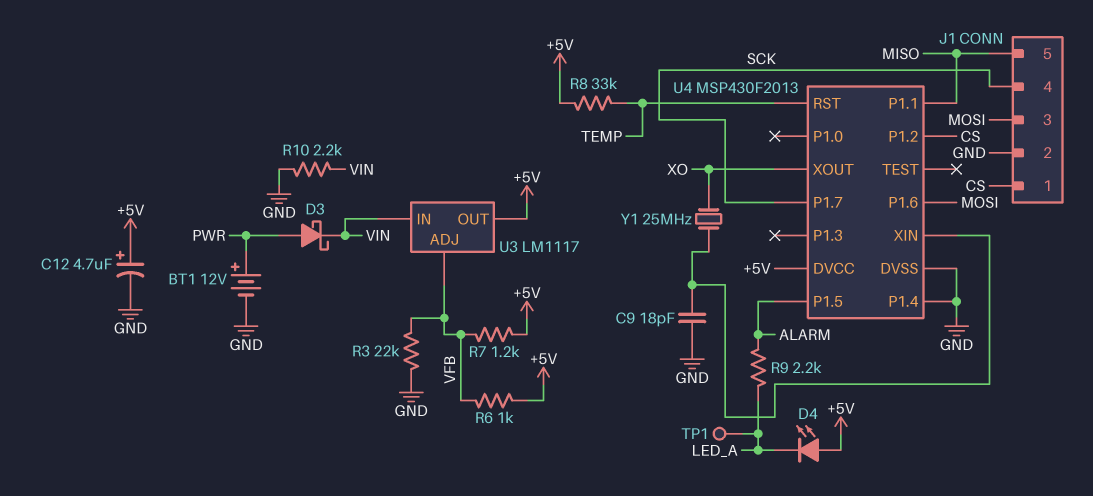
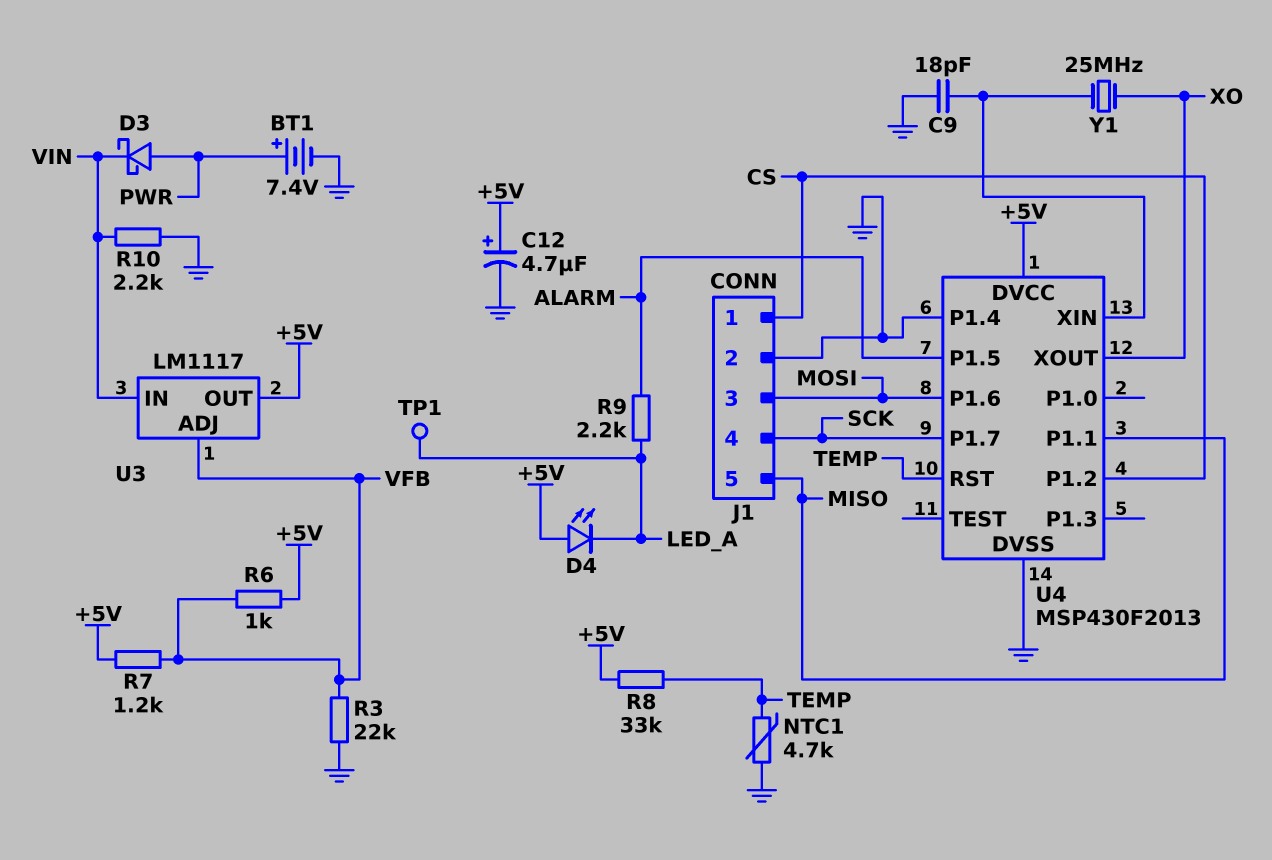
BT1: 12V (plus PWR, minus GND) -> 7.4V (plus PWR, minus GND)
NTC1: none -> 4.7k (GND, TEMP)

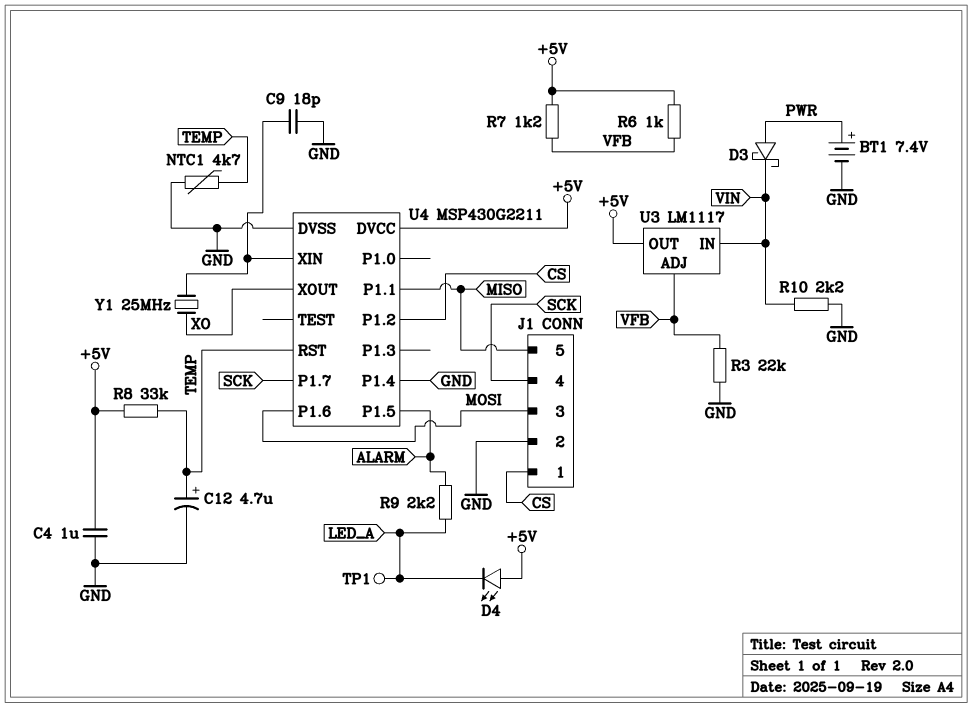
C4: none -> 1uF (+5V, GND)
C12: 4.7uF (plus +5V, minus GND) -> 4.7uF (plus TEMP, minus GND)
U4: MSP430F2013 -> MSP430G2211

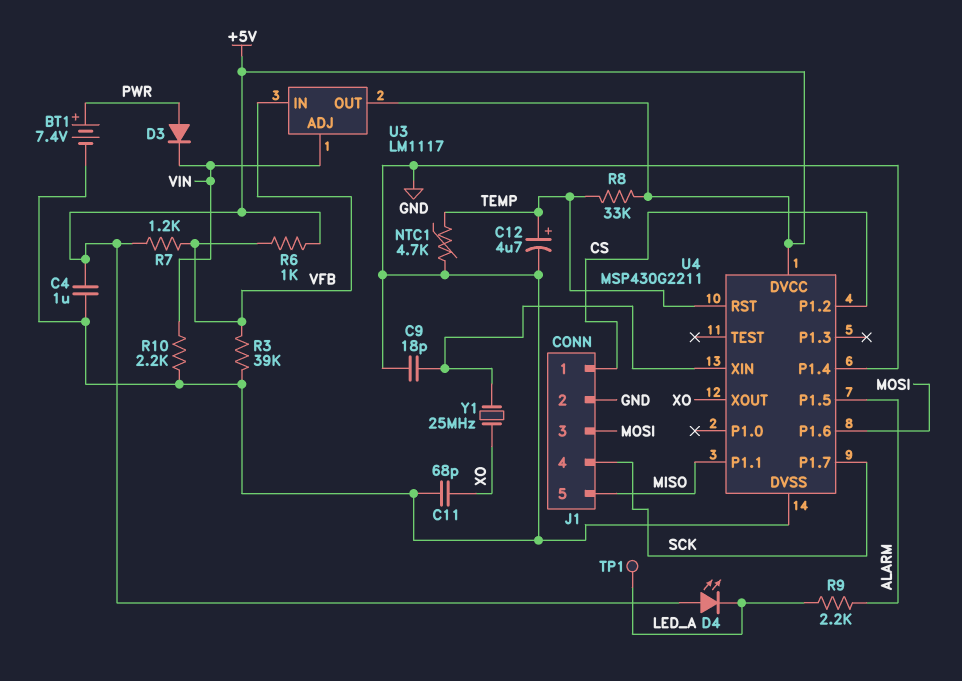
C11: none -> 68pF (GND, XO)
D3: schottky (A PWR, K VIN) -> diode (A PWR, K VIN)
R3: 22k (GND, VFB) -> 39k (GND, VFB)
U3 pin ADJ: VFB -> VIN
U3 pin IN: VIN -> VFB

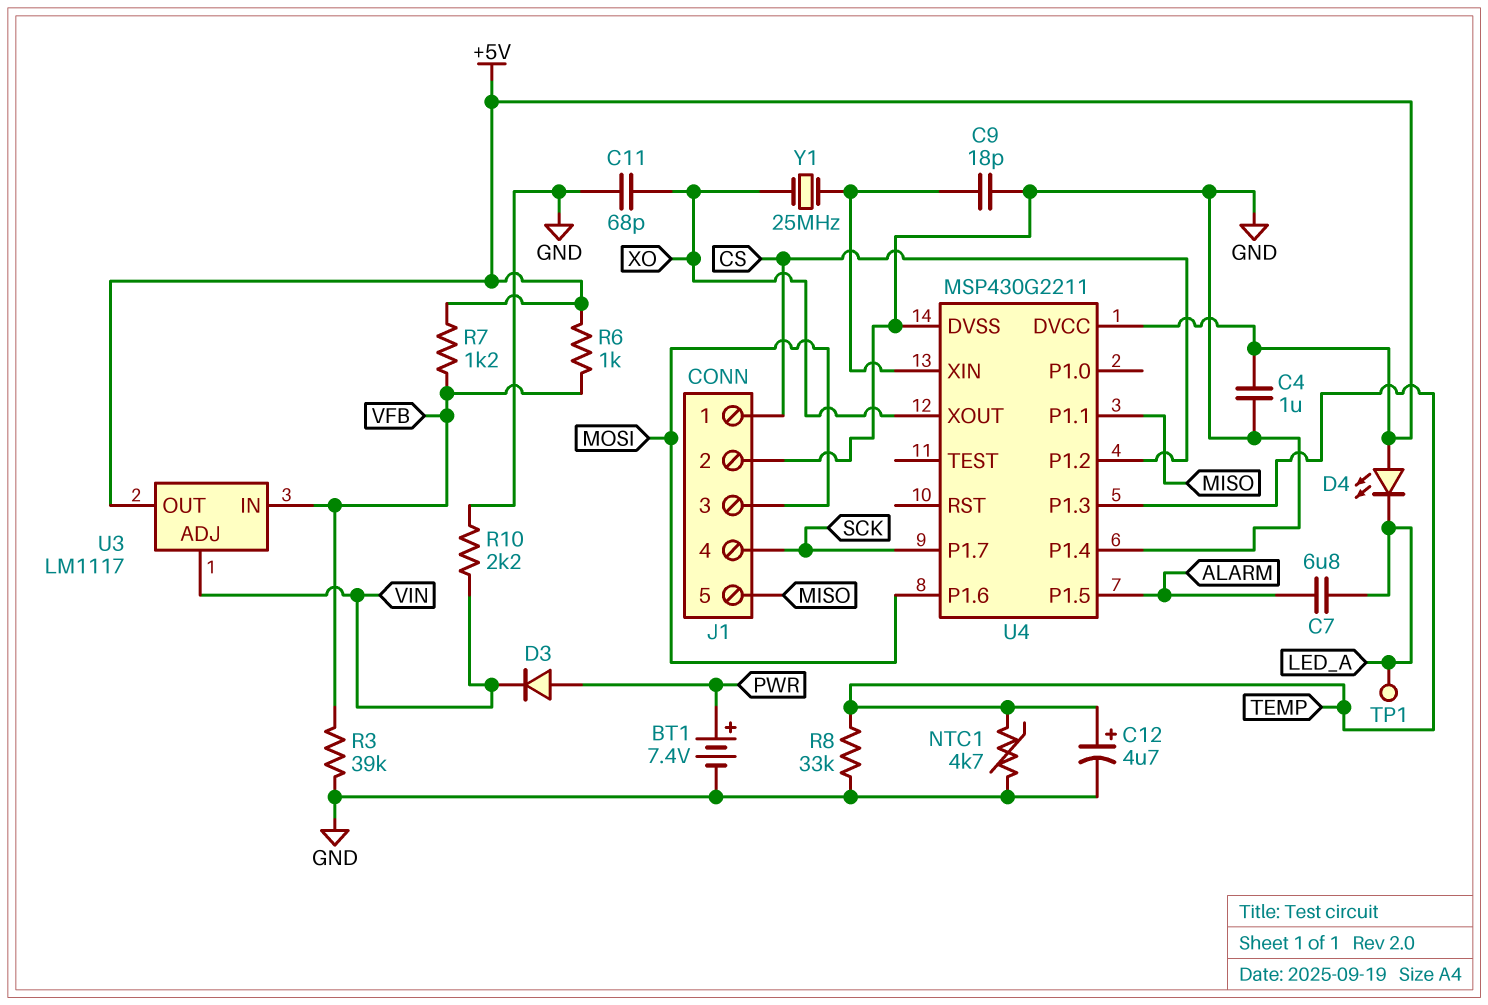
C7: none -> 6.8uF (ALARM, LED_A)
R8: 33k (+5V, TEMP) -> 33k (GND, TEMP)
R9: 2.2k (ALARM, LED_A) -> none
U4 pin P1.3: none -> TEMP
U4 pin RST: TEMP -> none

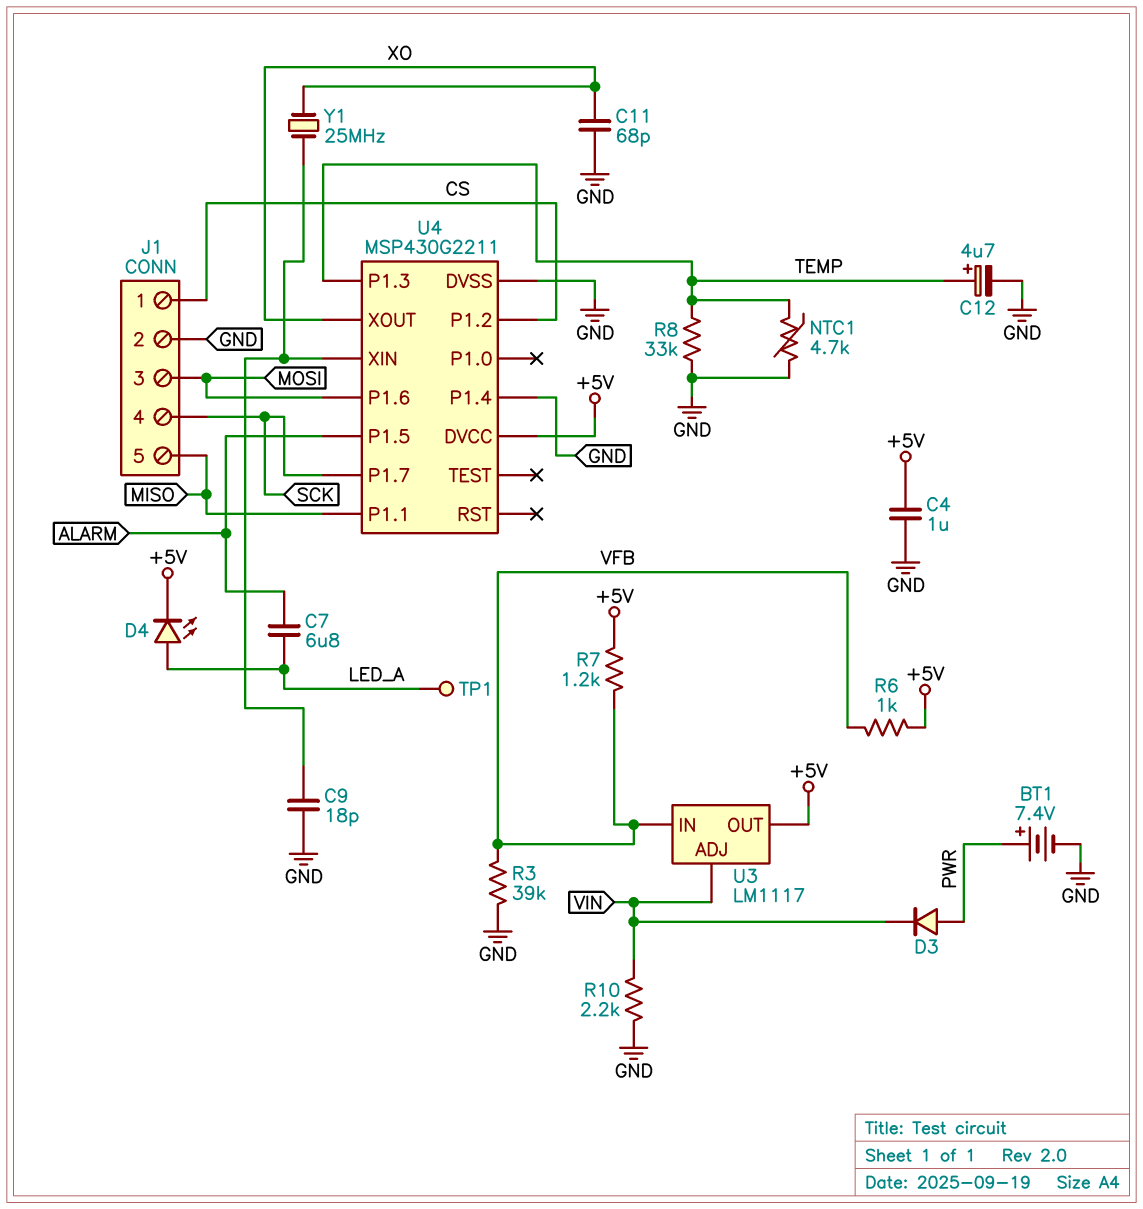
D4: LED (A +5V, K LED_A) -> LED (A LED_A, K +5V)

